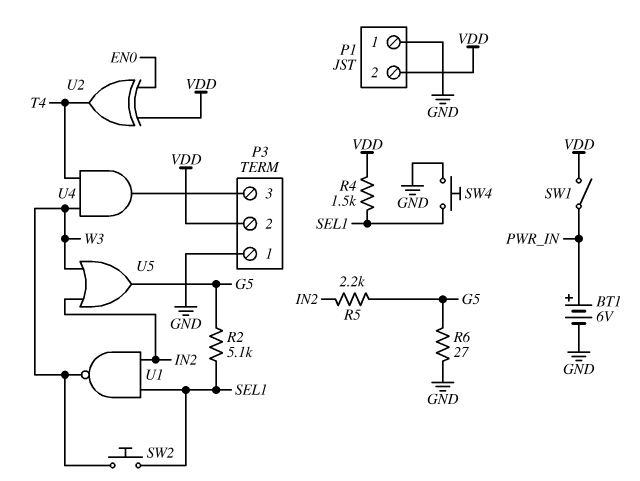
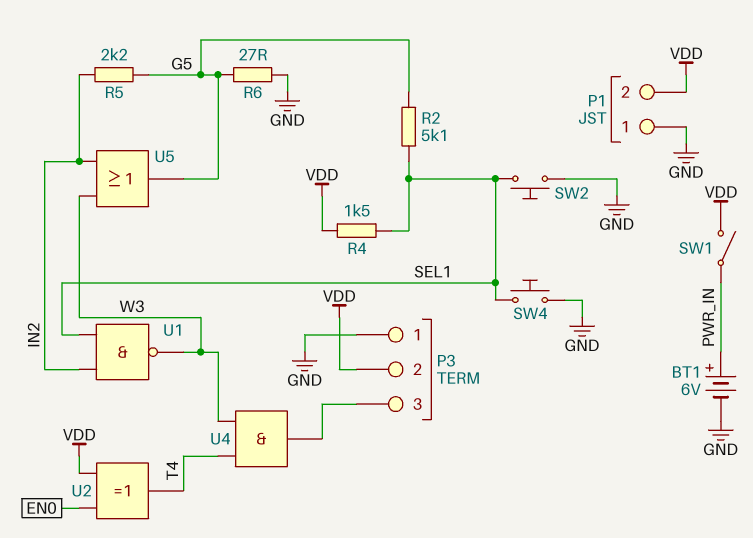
SW2: button (SEL1, W3) -> button (GND, SEL1)

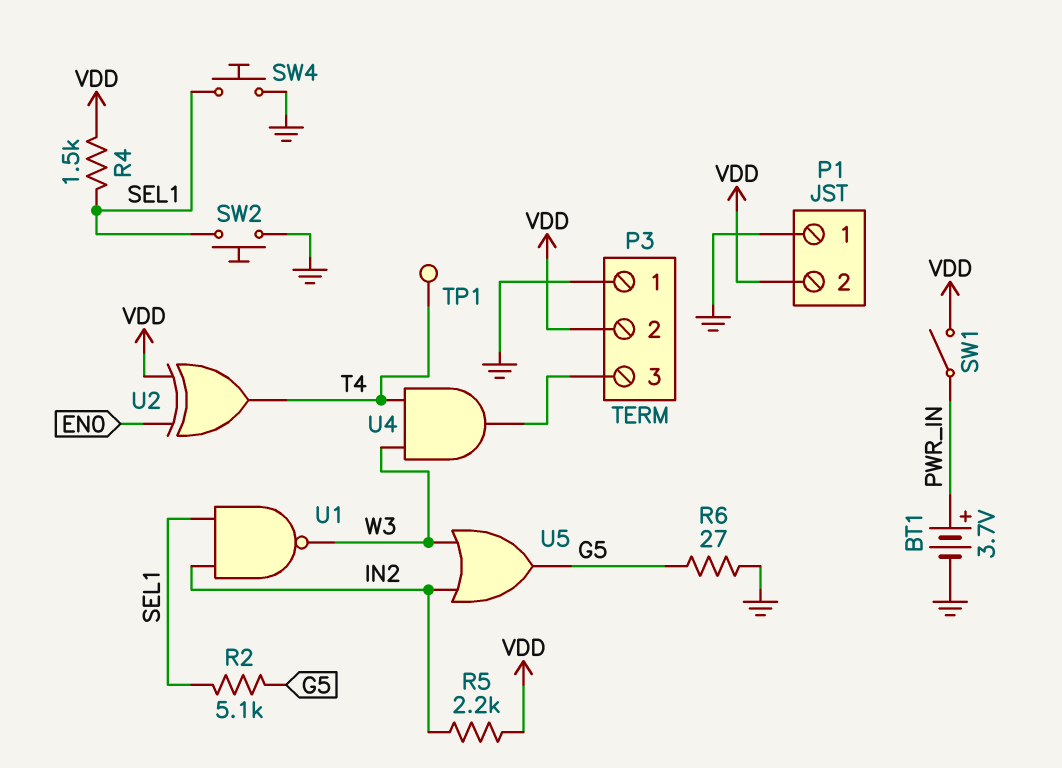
BT1: 6V (plus PWR_IN, minus GND) -> 3.7V (plus PWR_IN, minus GND)
R5: 2.2k (G5, IN2) -> 2.2k (IN2, VDD)
TP1: none -> test point (T4)

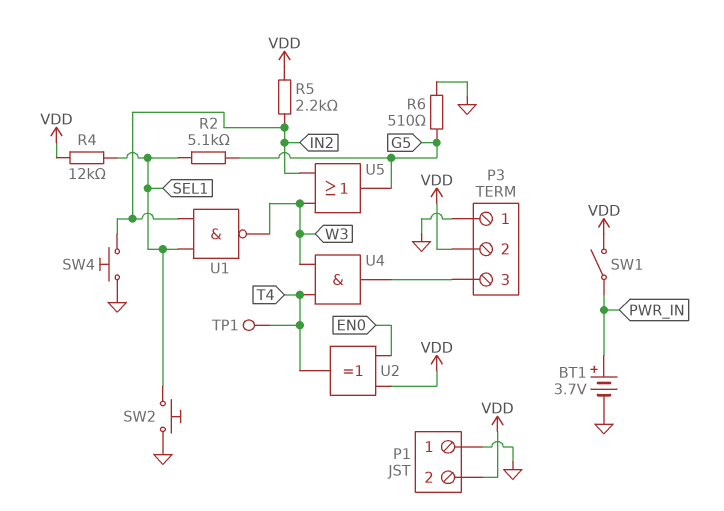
R4: 1.5k (SEL1, VDD) -> 12k (SEL1, VDD)
R6: 27 (G5, GND) -> 510 (G5, GND)
SW4: button (GND, SEL1) -> button (GND, IN2)

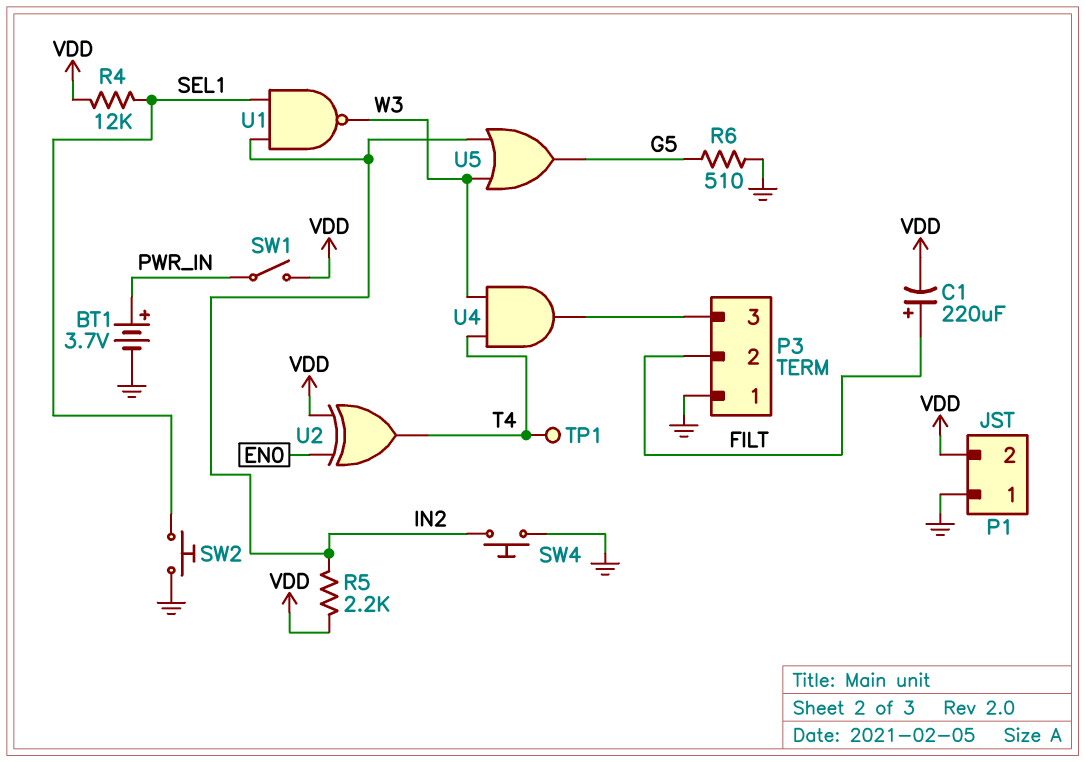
C1: none -> 220uF (plus FILT, minus VDD)
P3 pin 2: VDD -> FILT
R2: 5.1k (G5, SEL1) -> none

